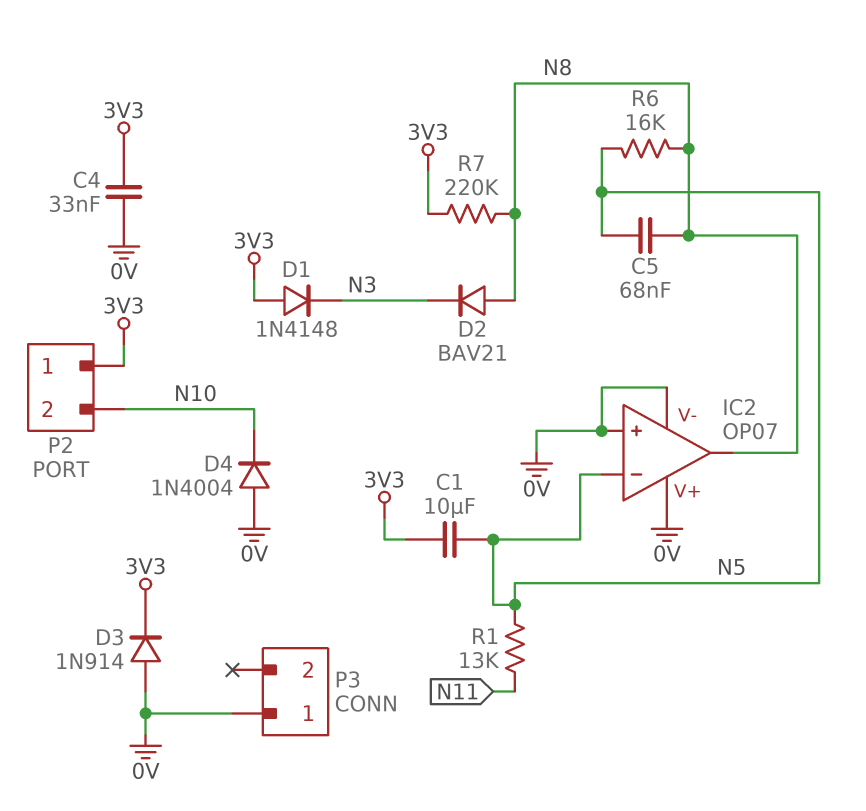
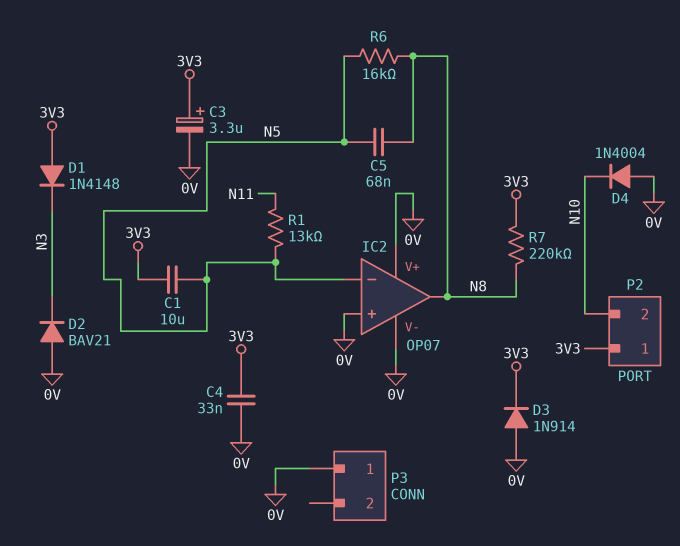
C3: none -> 3.3uF (plus 3V3, minus 0V)
D2: diode BAV21 (A N8, K N3) -> diode BAV21 (A 0V, K N3)

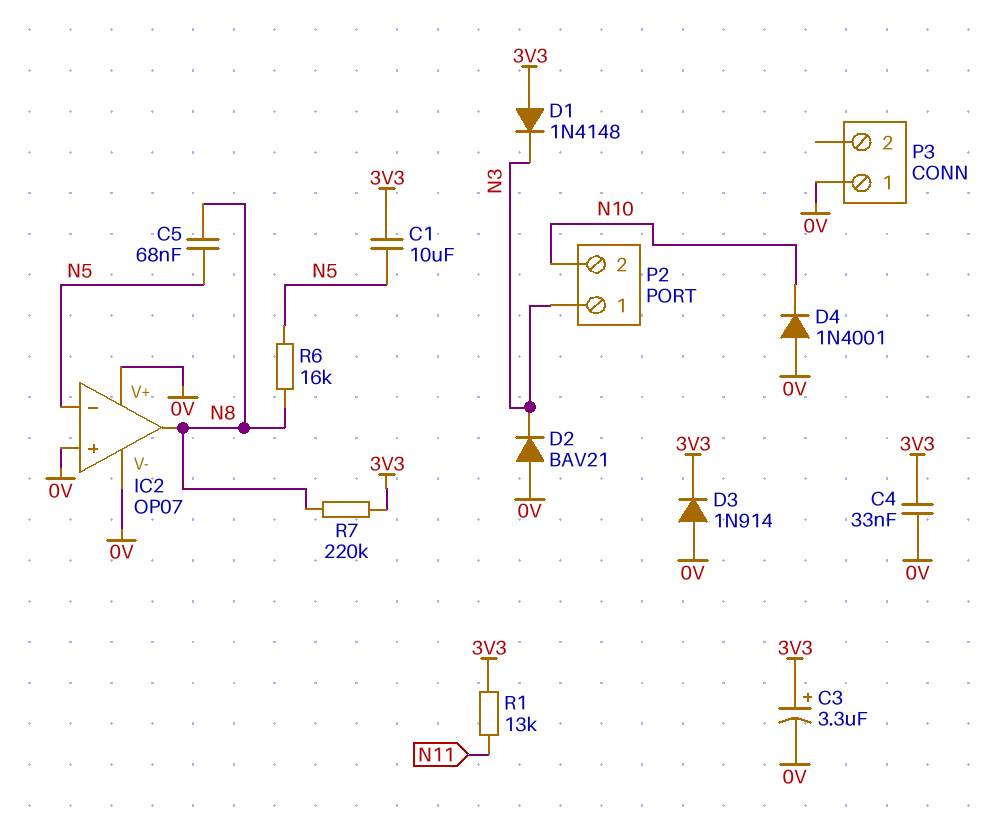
D4: diode 1N4004 (A 0V, K N10) -> diode 1N4001 (A 0V, K N10)
P2 pin 1: 3V3 -> N3
R1: 13k (N5, N11) -> 13k (3V3, N11)

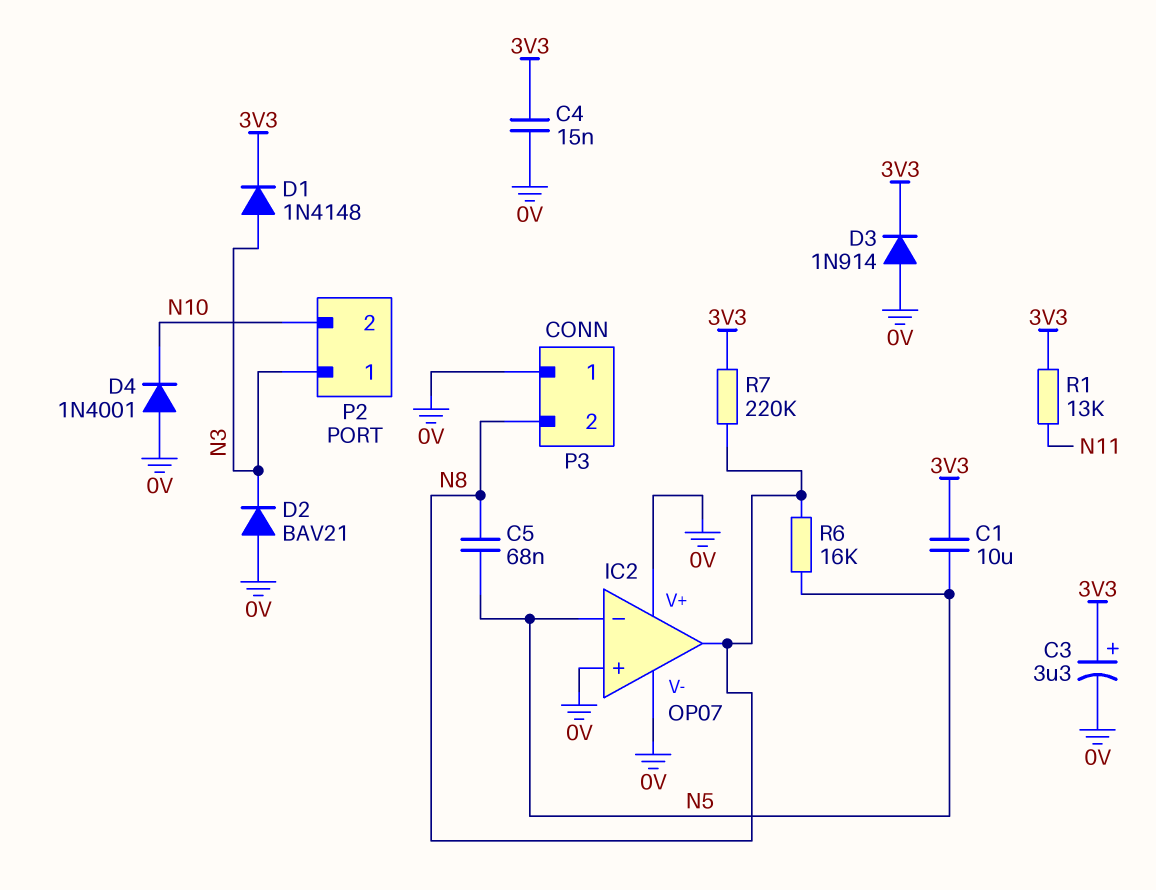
C4: 33nF (0V, 3V3) -> 15nF (0V, 3V3)
D1: diode 1N4148 (A 3V3, K N3) -> diode 1N4148 (A N3, K 3V3)
P3 pin 2: none -> N8

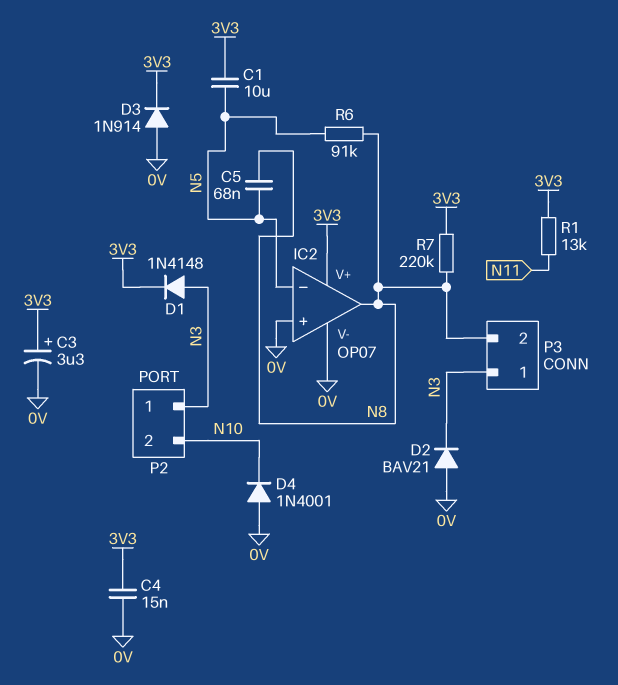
IC2 pin V+: 0V -> 3V3
P3 pin 1: 0V -> N3
R6: 16k (N5, N8) -> 91k (N5, N8)

